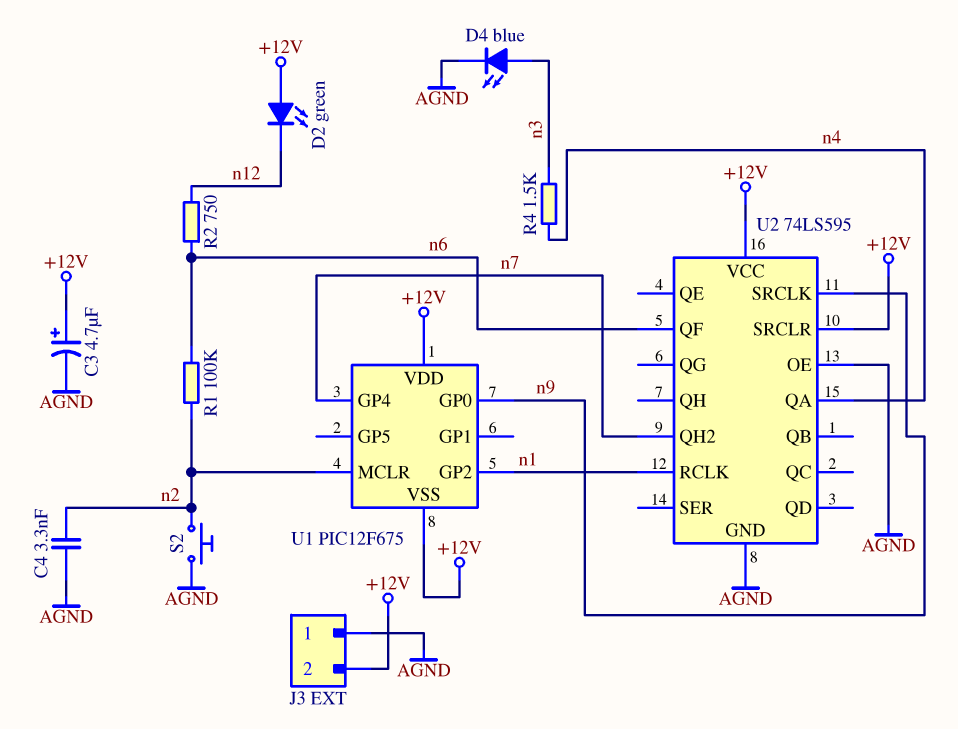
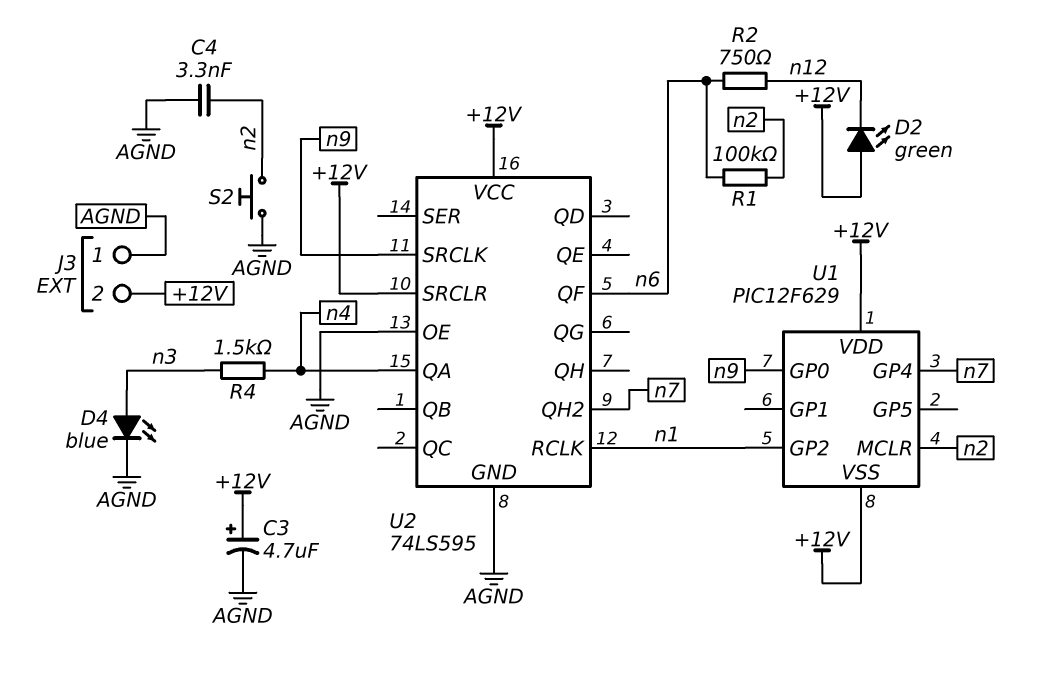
U1: PIC12F675 -> PIC12F629

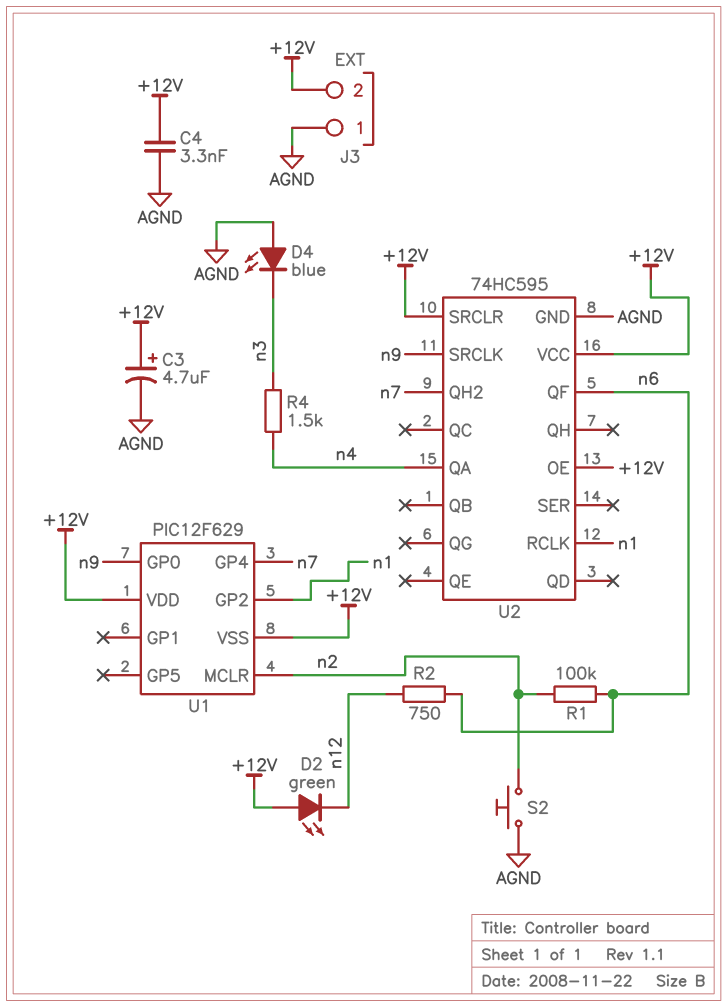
C4: 3.3nF (AGND, n2) -> 3.3nF (+12V, AGND)
D4: LED blue (A n3, K AGND) -> LED blue (A AGND, K n3)
U2: 74LS595 -> 74HC595
U2 pin OE: AGND -> +12V

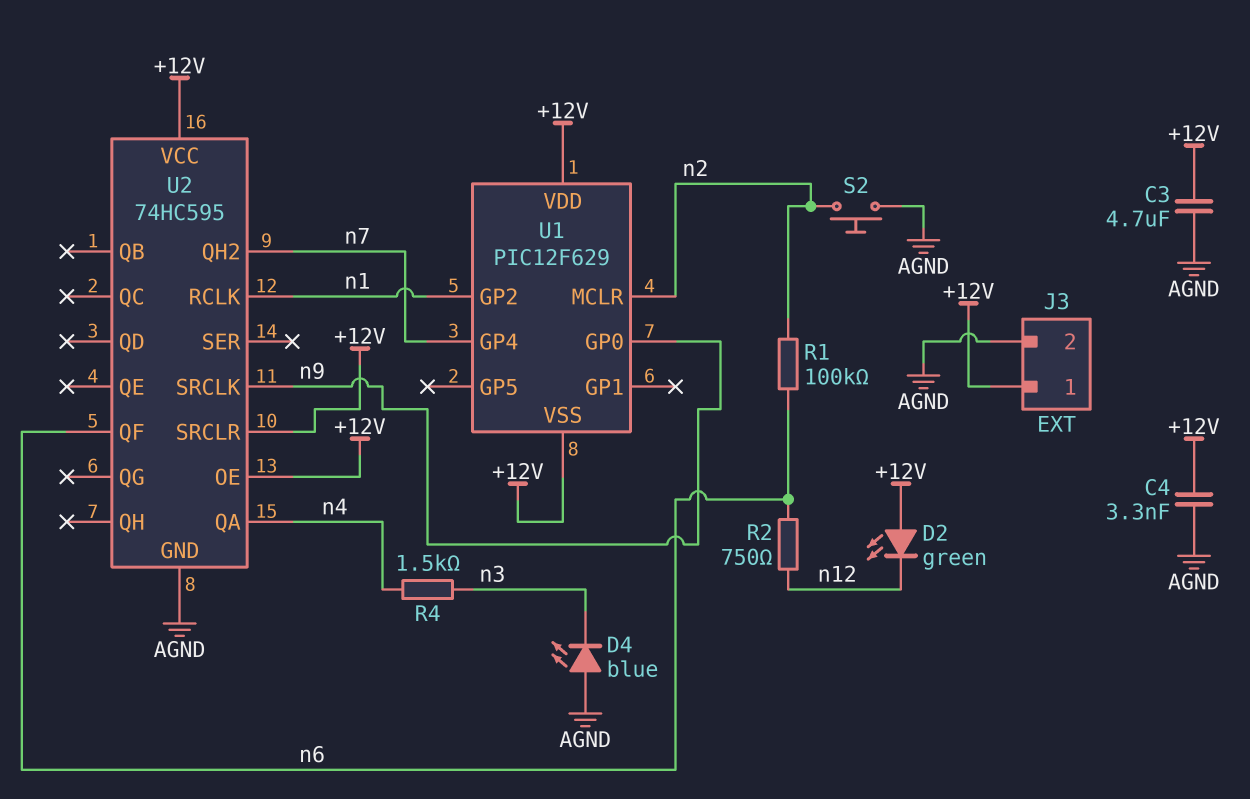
C3: 4.7uF (plus +12V, minus AGND) -> 4.7uF (+12V, AGND)
J3 pin 1: AGND -> +12V
J3 pin 2: +12V -> AGND

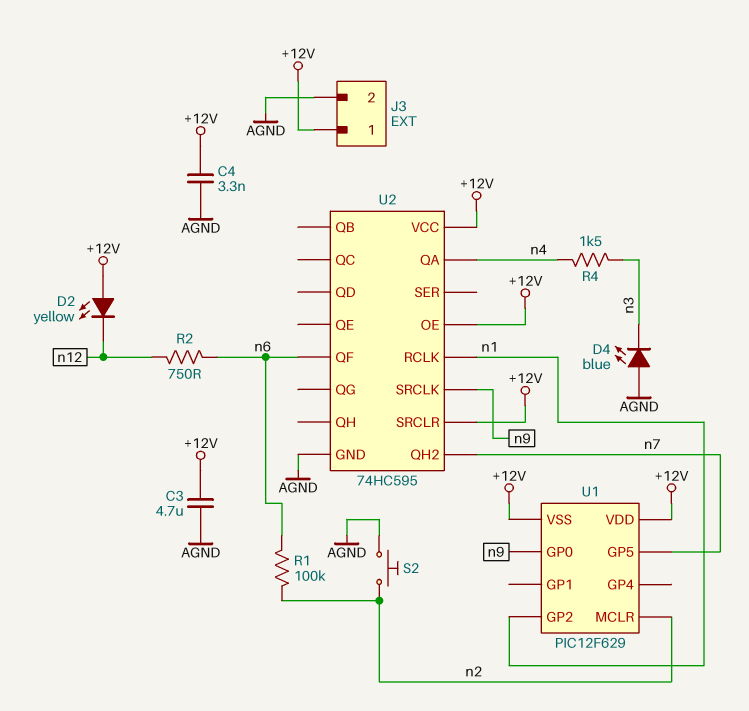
D2: LED green (A +12V, K n12) -> LED yellow (A +12V, K n12)
U1 pin GP4: n7 -> none
U1 pin GP5: none -> n7

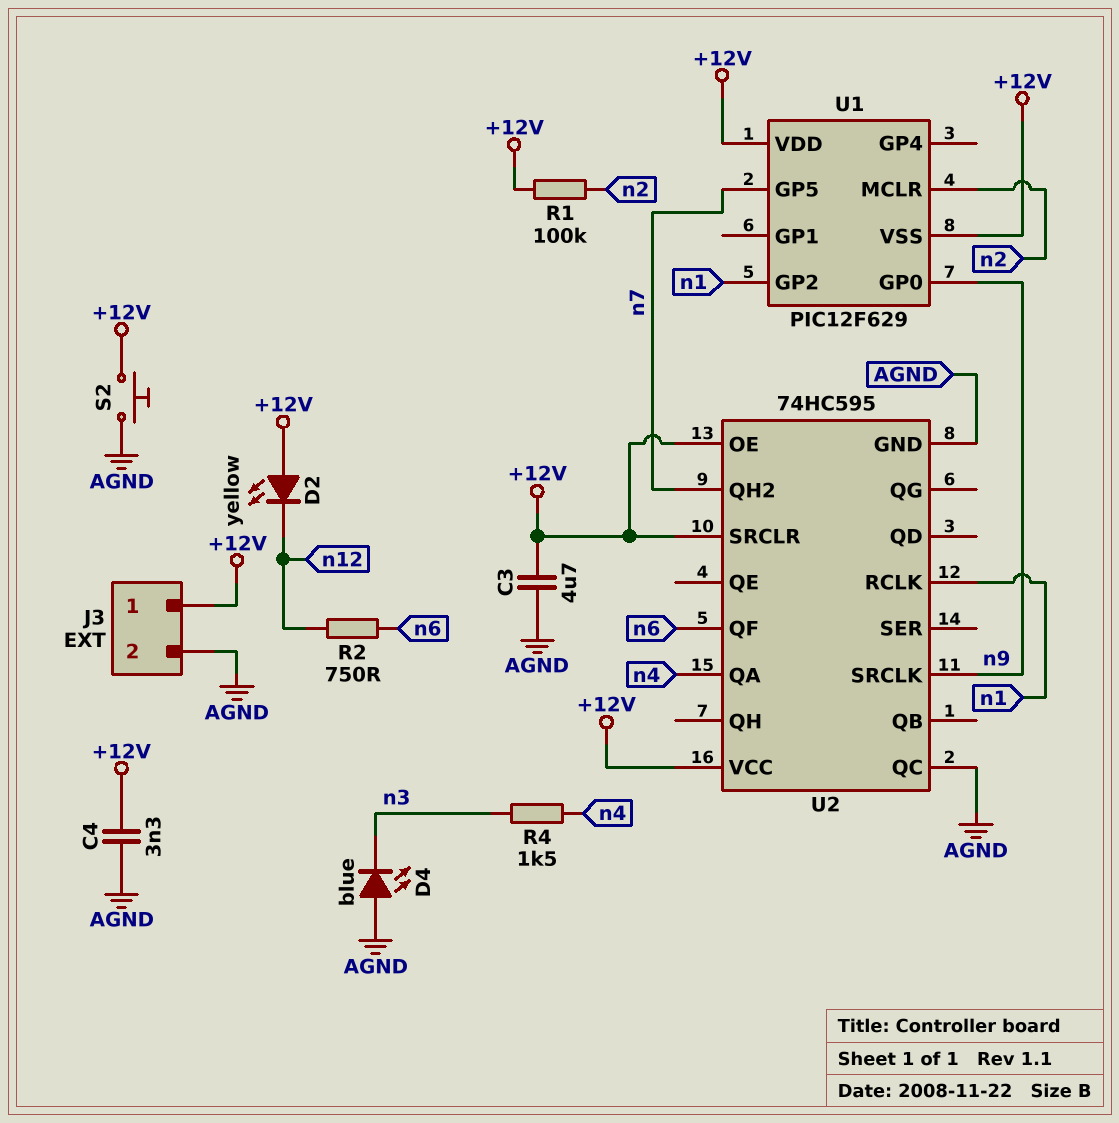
R1: 100k (n2, n6) -> 100k (+12V, n2)
S2: button (AGND, n2) -> button (+12V, AGND)
U2 pin QC: none -> AGND

